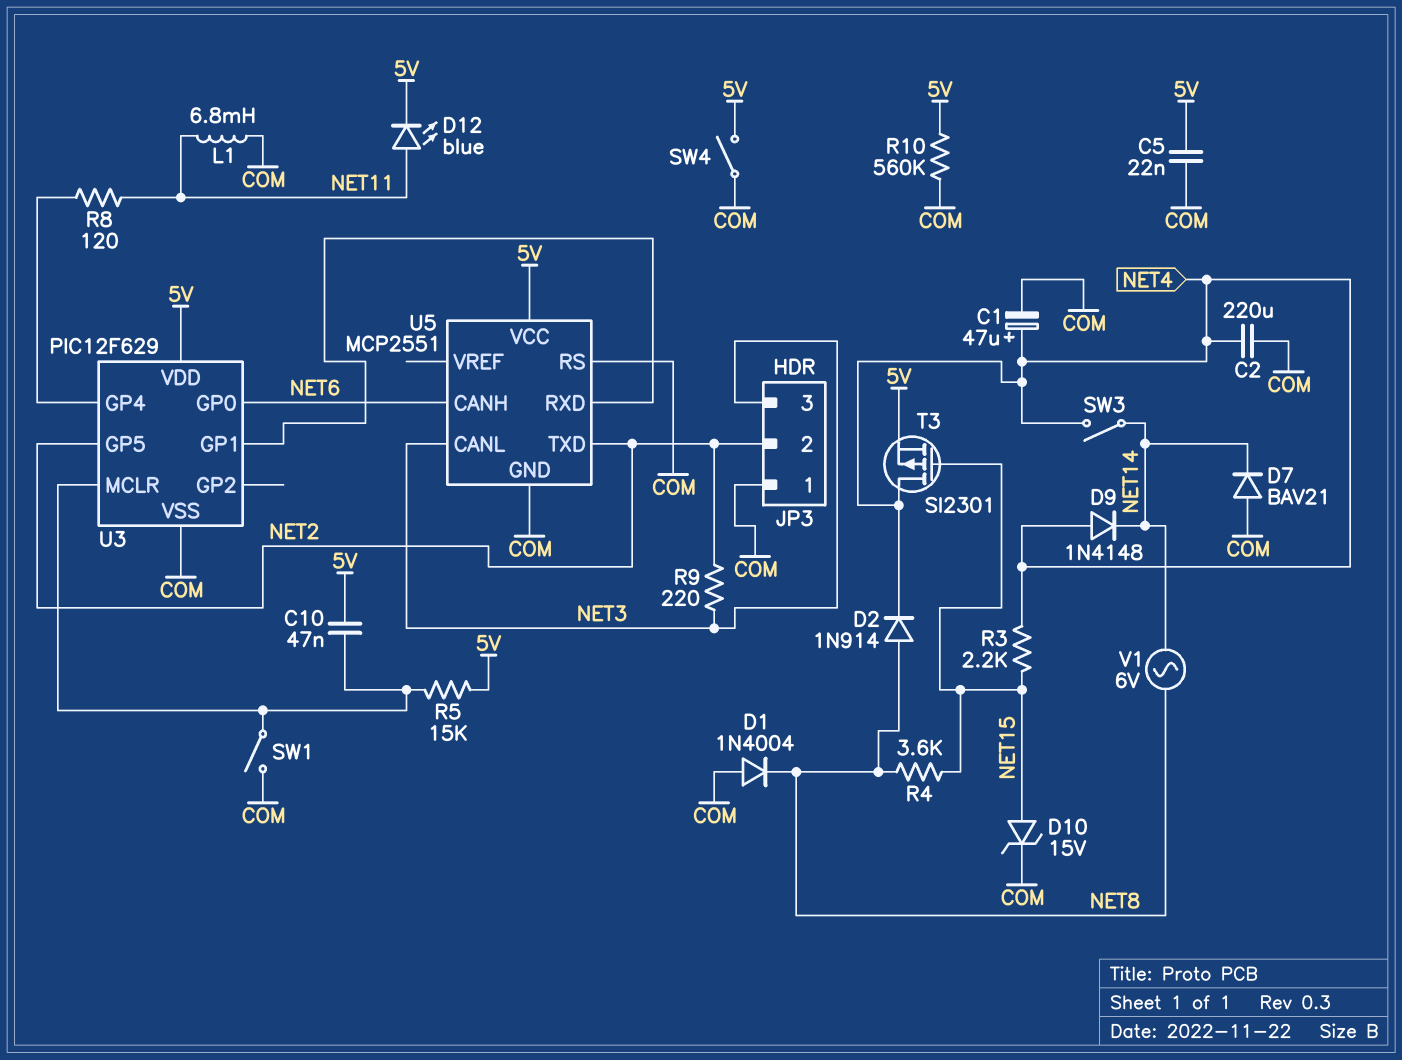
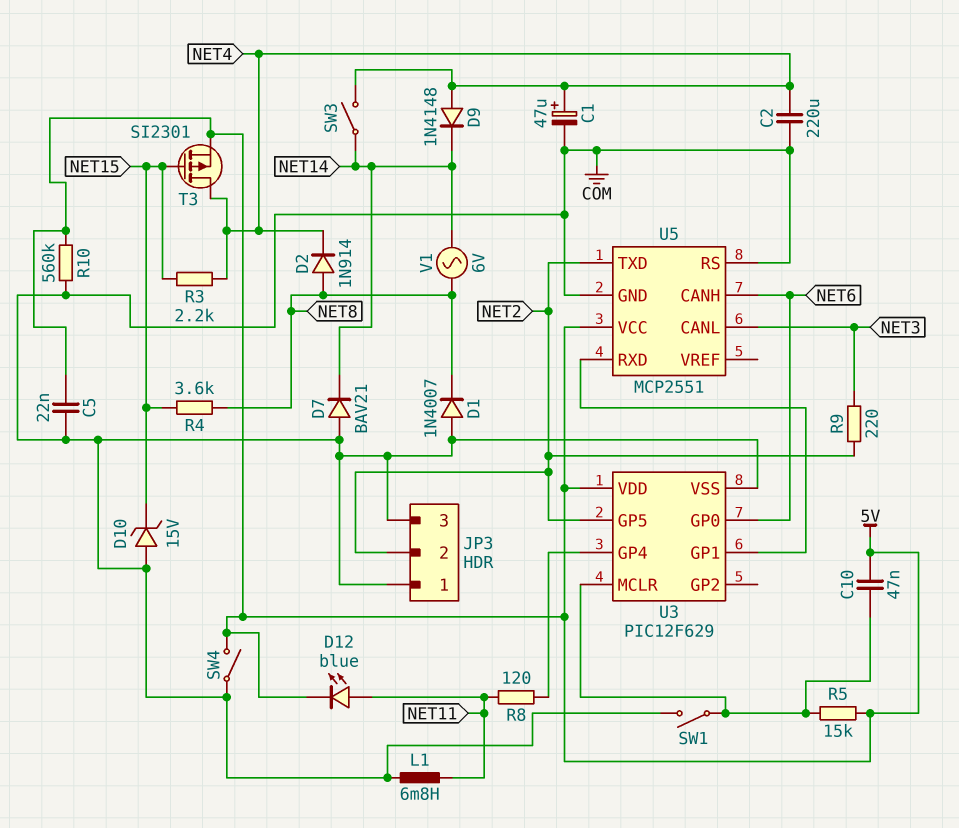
D1: diode 1N4004 (A COM, K NET8) -> diode 1N4007 (A COM, K NET8)
D10: zener 15V (A NET15, K COM) -> zener 15V (A COM, K NET15)
JP3 pin 3: NET3 -> COM

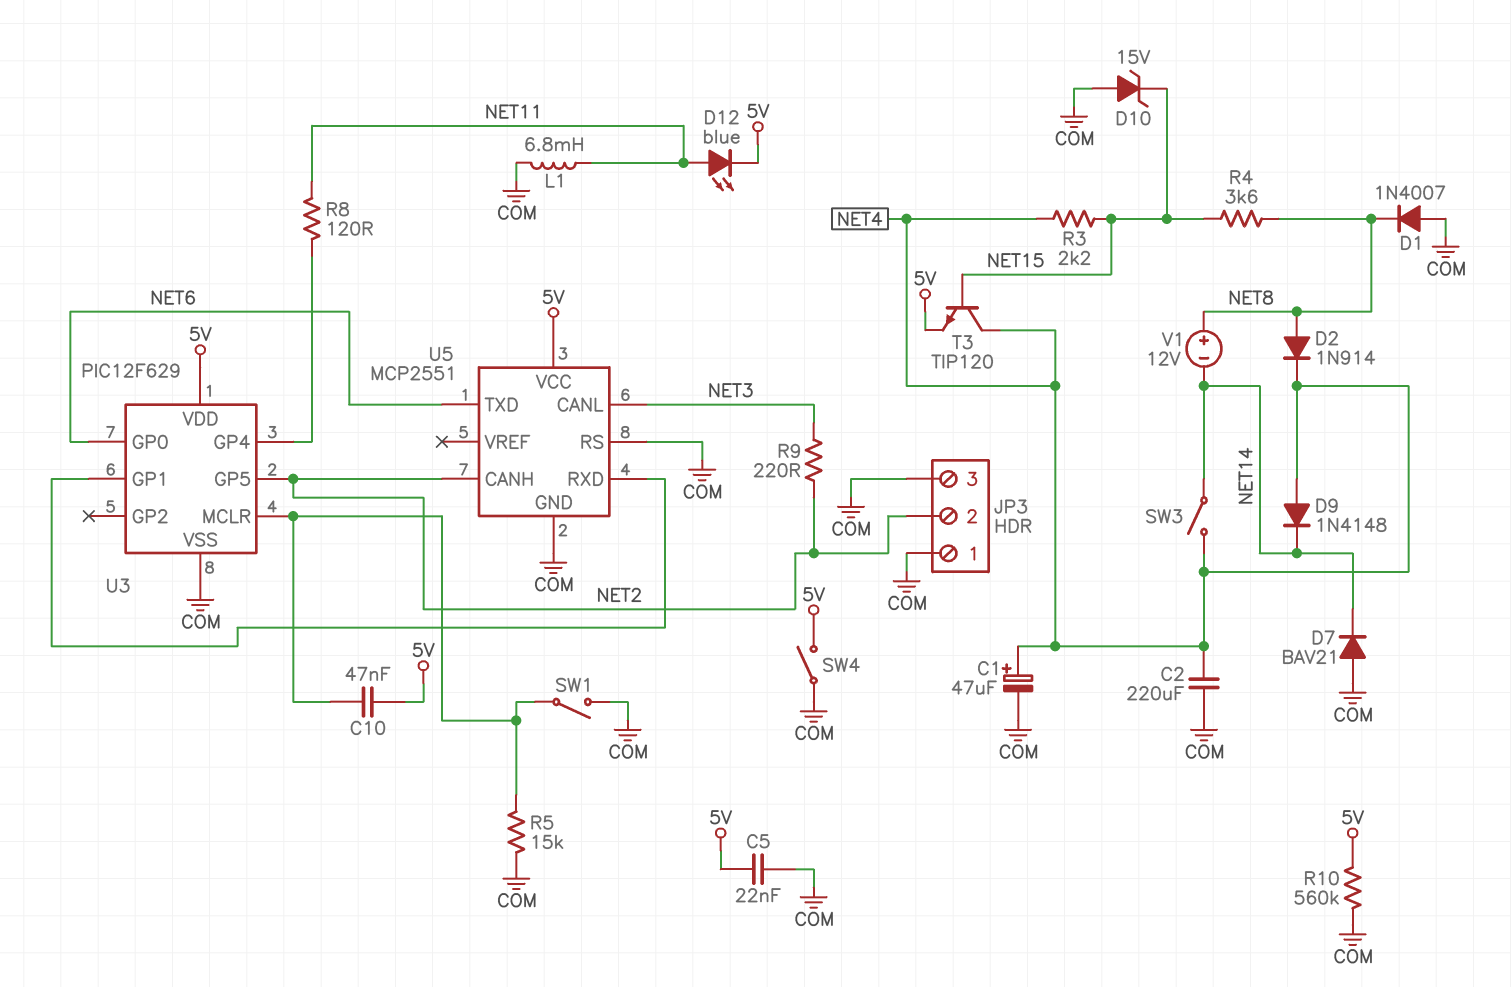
R5: 15k (5V, U3/MCLR) -> 15k (COM, U3/MCLR)
T3: PMOS SI2301 (G NET15, D NET4, S 5V) -> NPN TIP120 (B NET15, C NET4, E 5V)
U5 pin CANH: NET6 -> NET2
U5 pin TXD: NET2 -> NET6
V1: AC 6V (NET8, NET14) -> 12V (plus NET8, minus NET14)

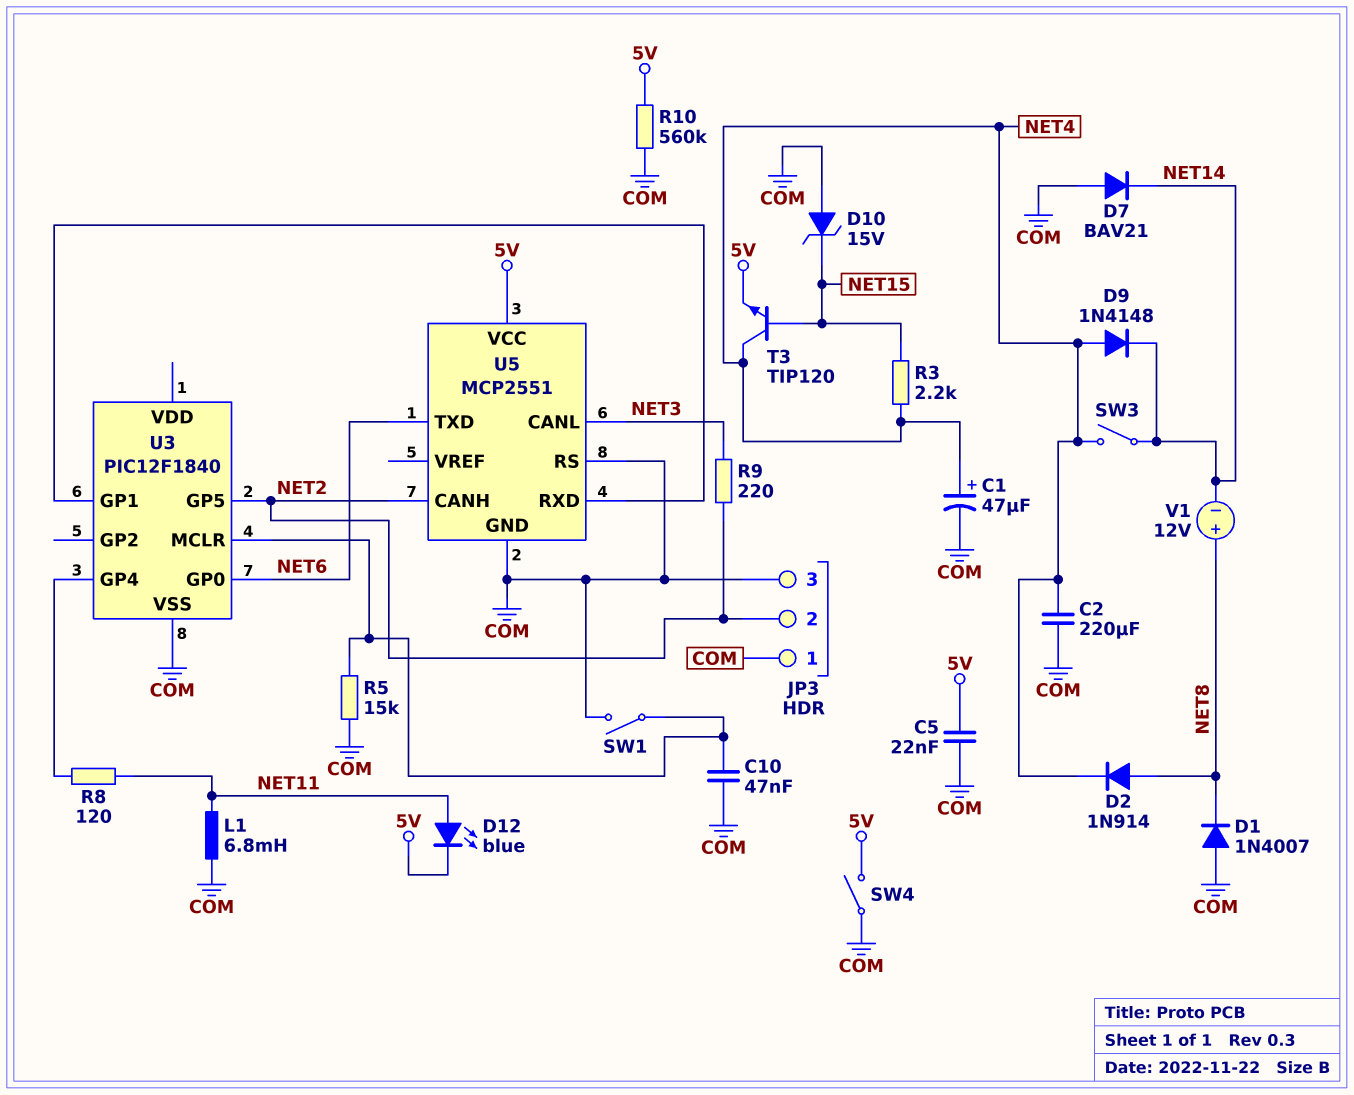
C10: 47nF (5V, U3/MCLR) -> 47nF (COM, U3/MCLR)
R4: 3.6k (NET8, NET15) -> none
U3: PIC12F629 -> PIC12F1840
U3 pin VDD: 5V -> none

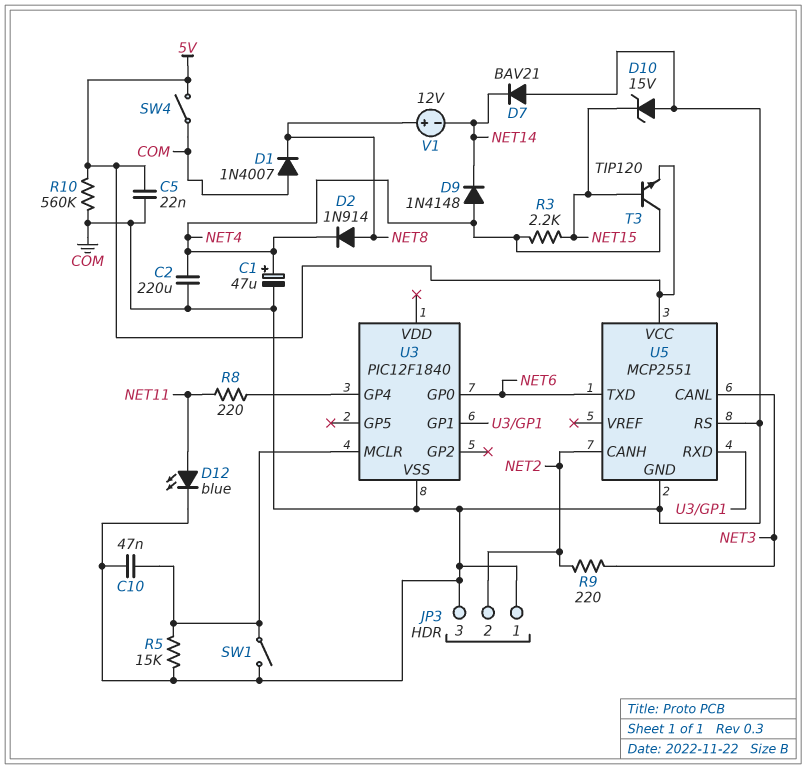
D12: LED blue (A NET11, K 5V) -> LED blue (A NET11, K COM)
L1: 6.8mH (COM, NET11) -> none
R8: 120 (NET11, U3/GP4) -> 220 (NET11, U3/GP4)
SW3: switch (NET4, NET14) -> none
U3 pin GP5: NET2 -> none

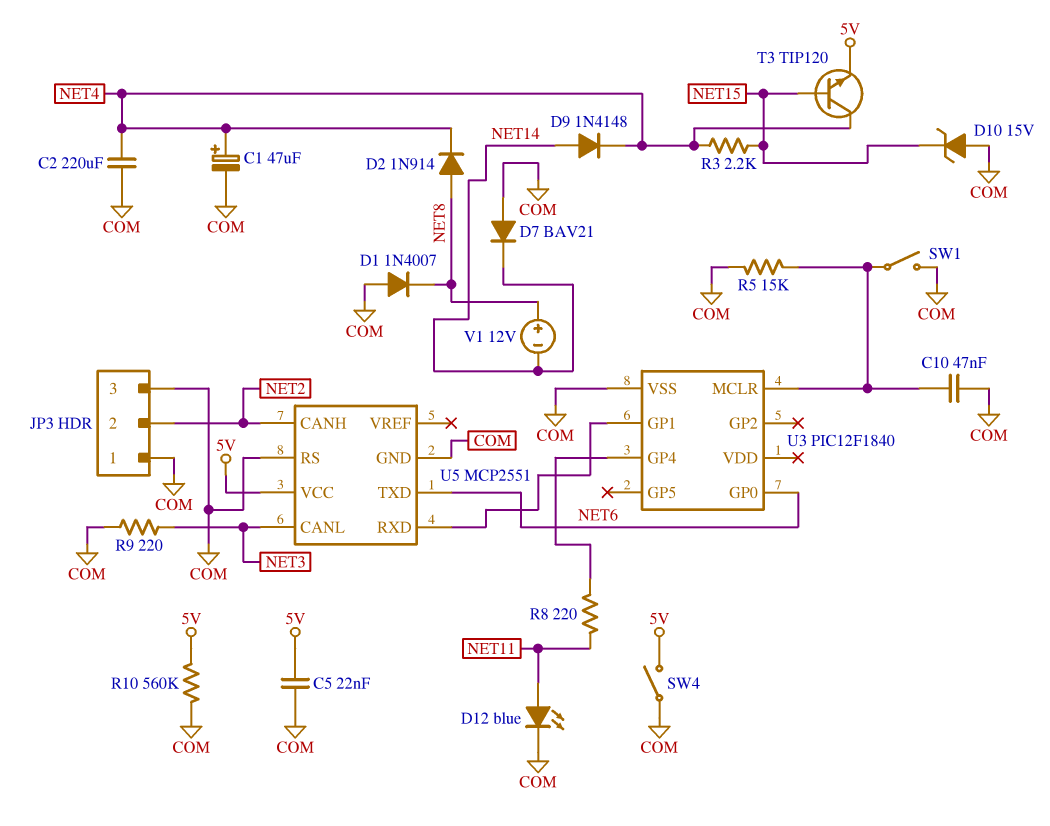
D9: diode 1N4148 (A NET4, K NET14) -> diode 1N4148 (A NET14, K NET4)
R9: 220 (NET2, NET3) -> 220 (COM, NET3)

